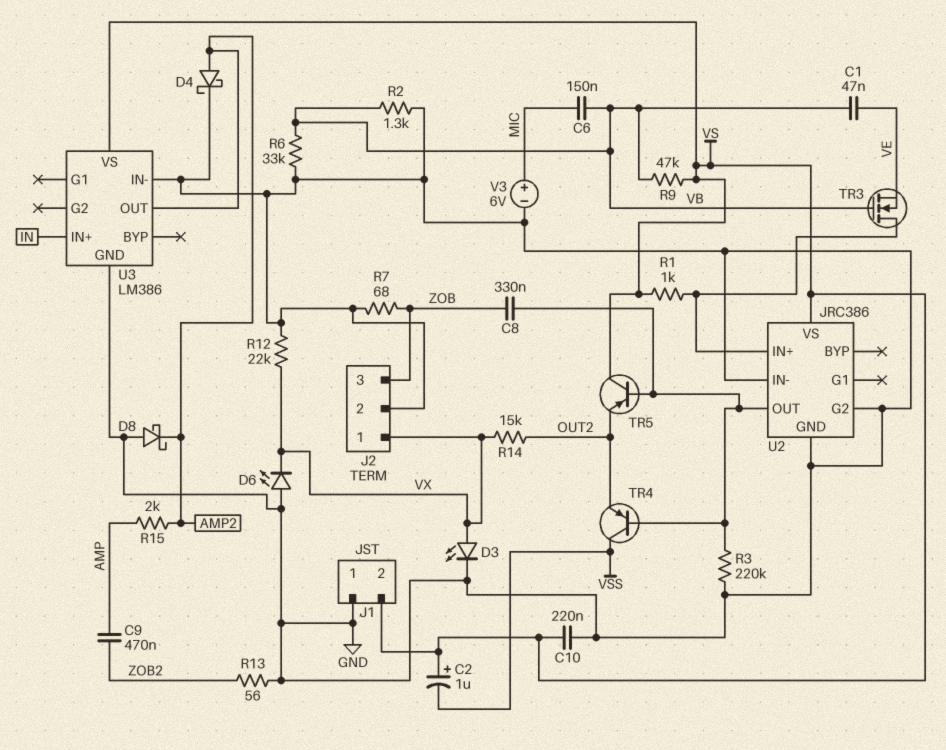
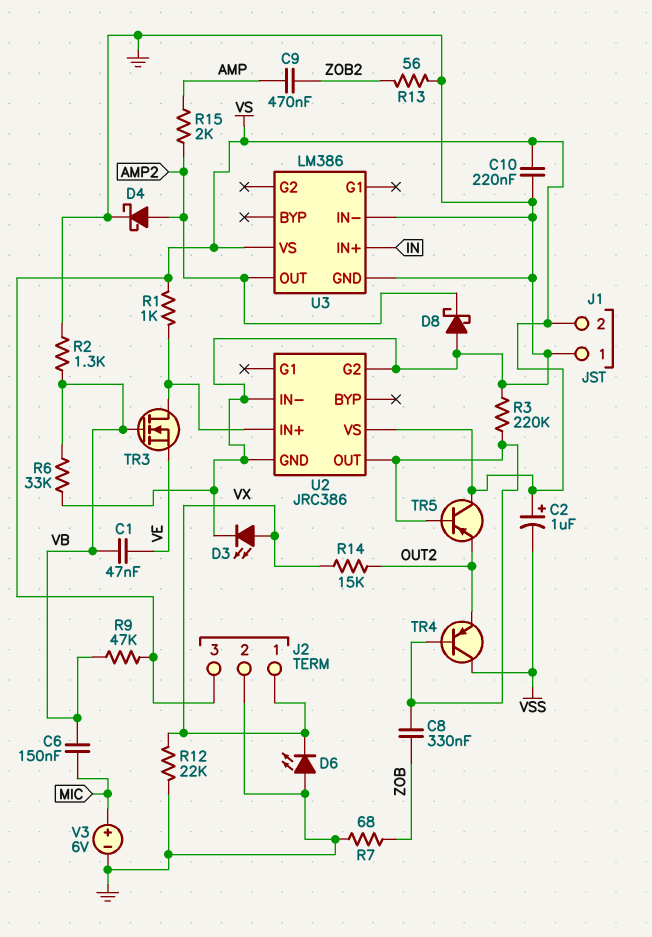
J2 pin 3: ZOB -> VS

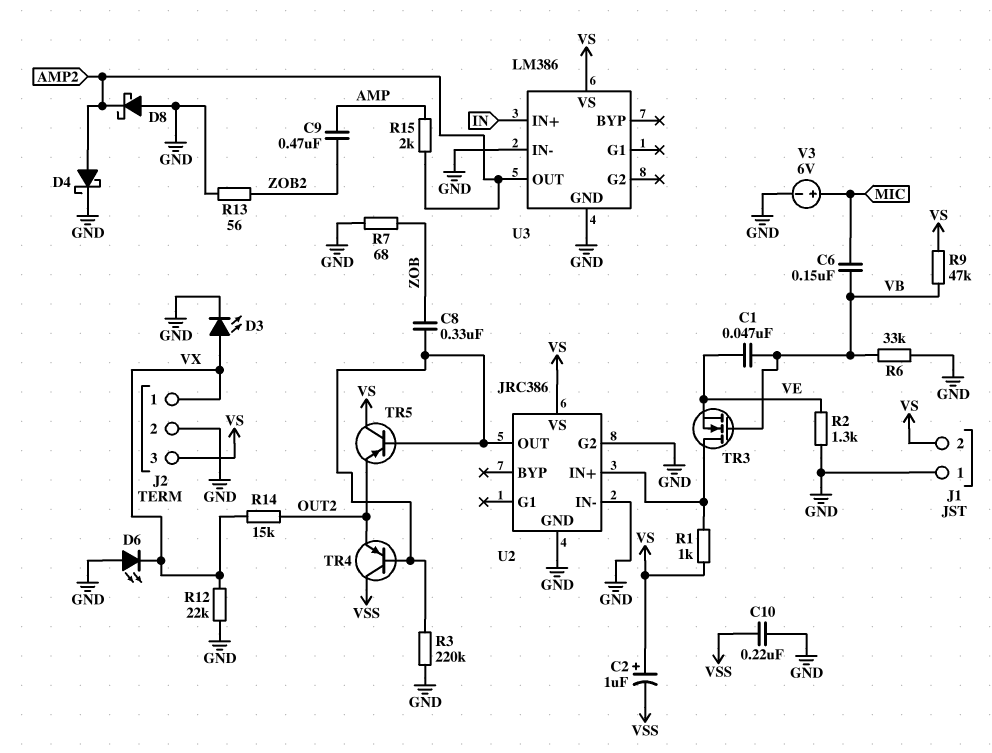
C10: 220nF (GND, VS) -> 220nF (GND, VSS)
R2: 1.3k (GND, VB) -> 1.3k (GND, VE)

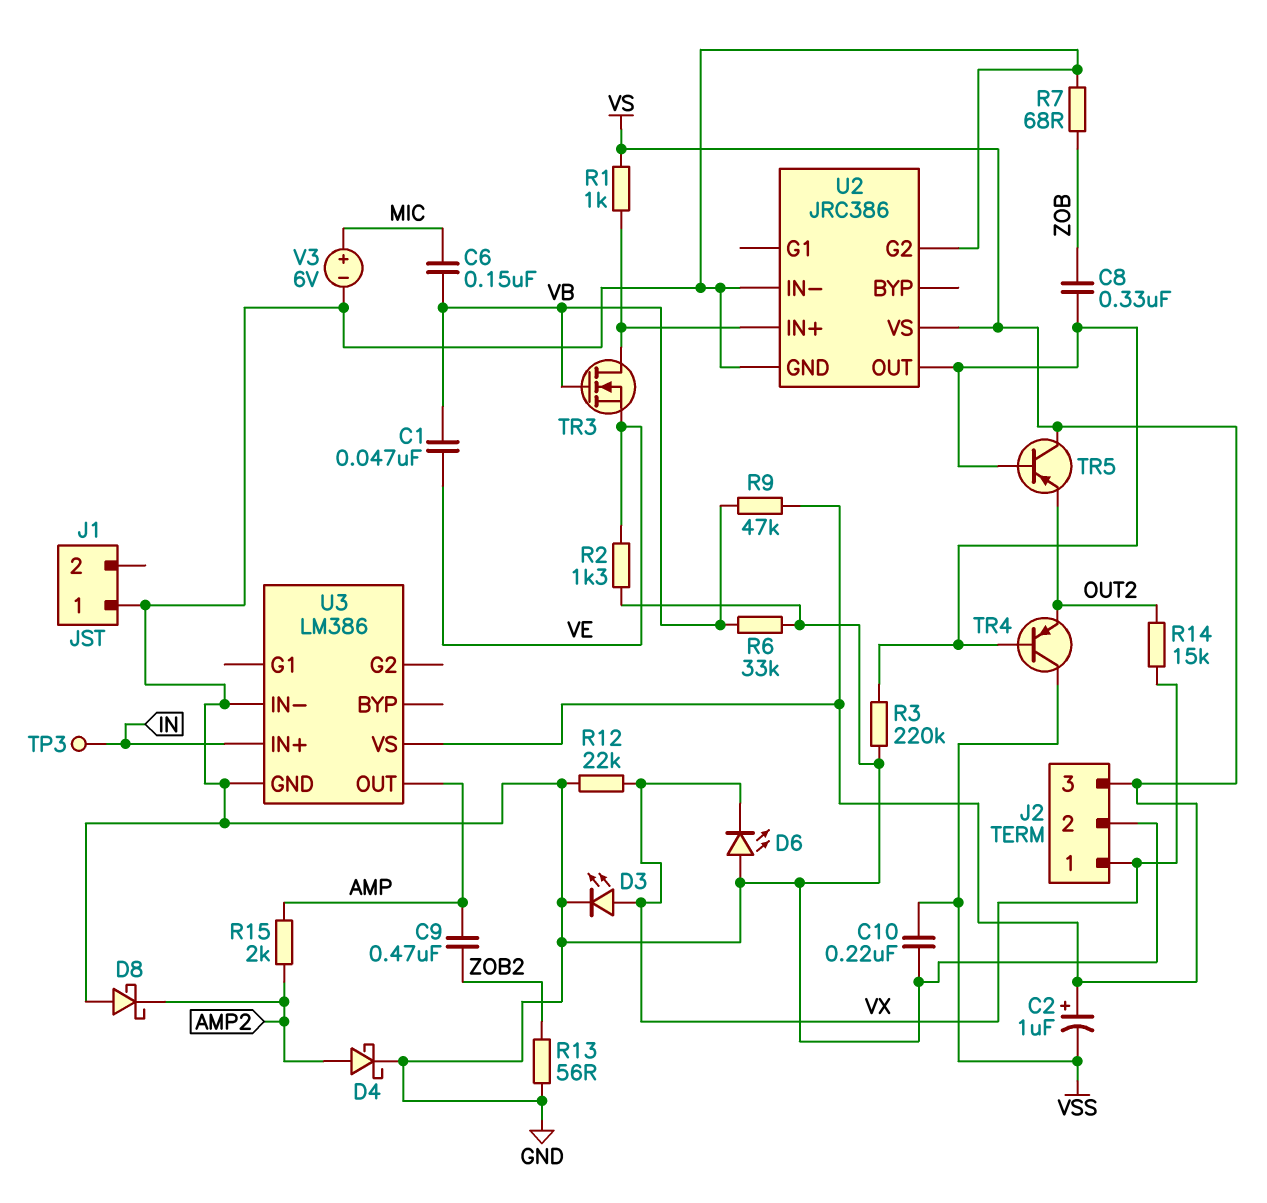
J1 pin 2: VS -> none
TP3: none -> test point (IN)
U3 pin OUT: AMP2 -> AMP

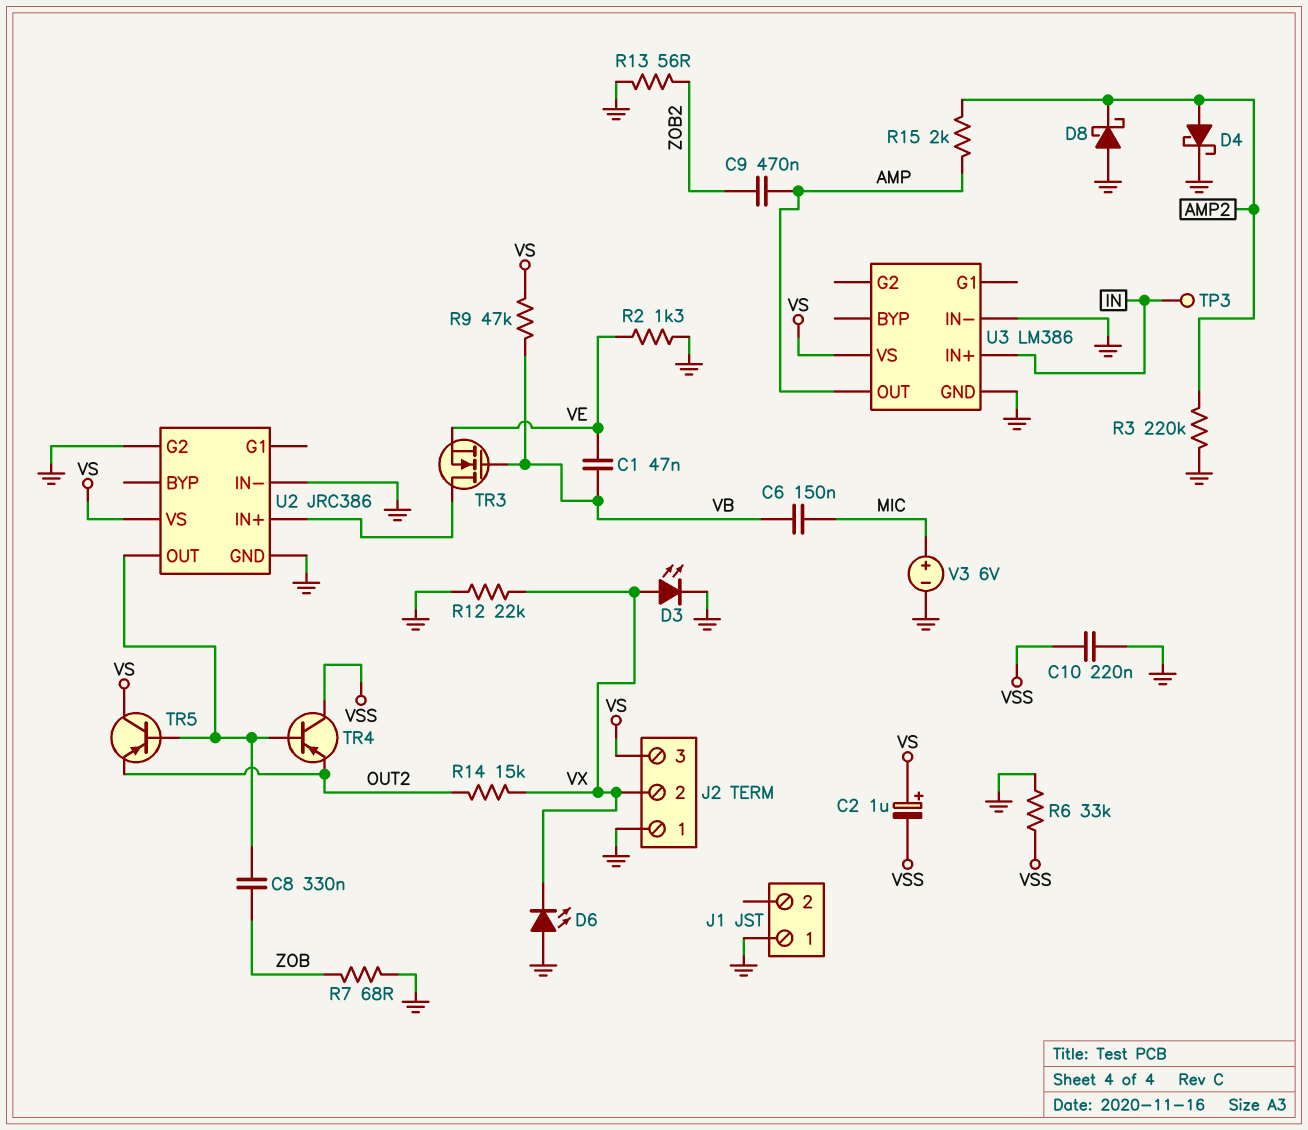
J2 pin 1: VX -> GND
J2 pin 2: GND -> VX
R1: 1k (U2/IN+, VS) -> none
R3: 220k (GND, U2/OUT) -> 220k (AMP2, GND)
R6: 33k (GND, VB) -> 33k (GND, VSS)

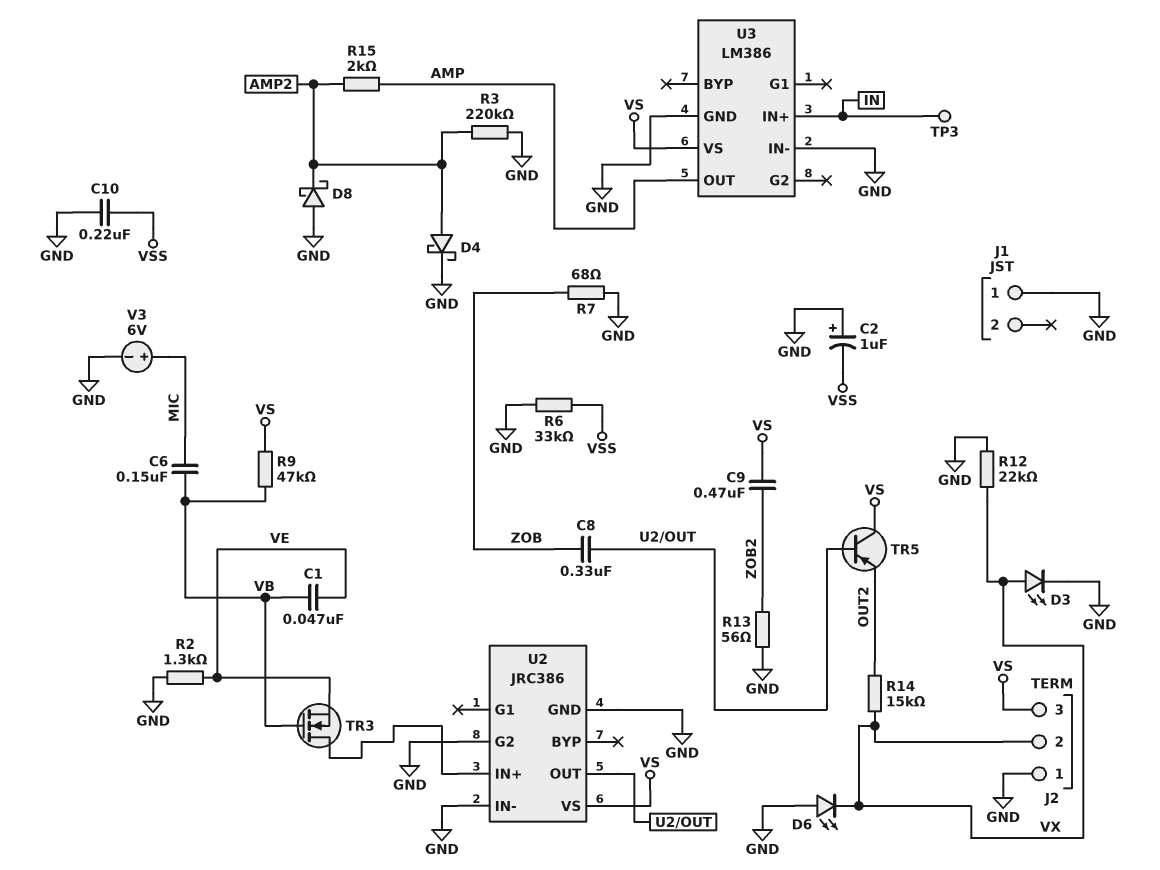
C2: 1uF (plus VS, minus VSS) -> 1uF (plus GND, minus VSS)
C9: 470nF (AMP, ZOB2) -> 470nF (VS, ZOB2)
TR4: PNP (B U2/OUT, C VSS, E OUT2) -> none

